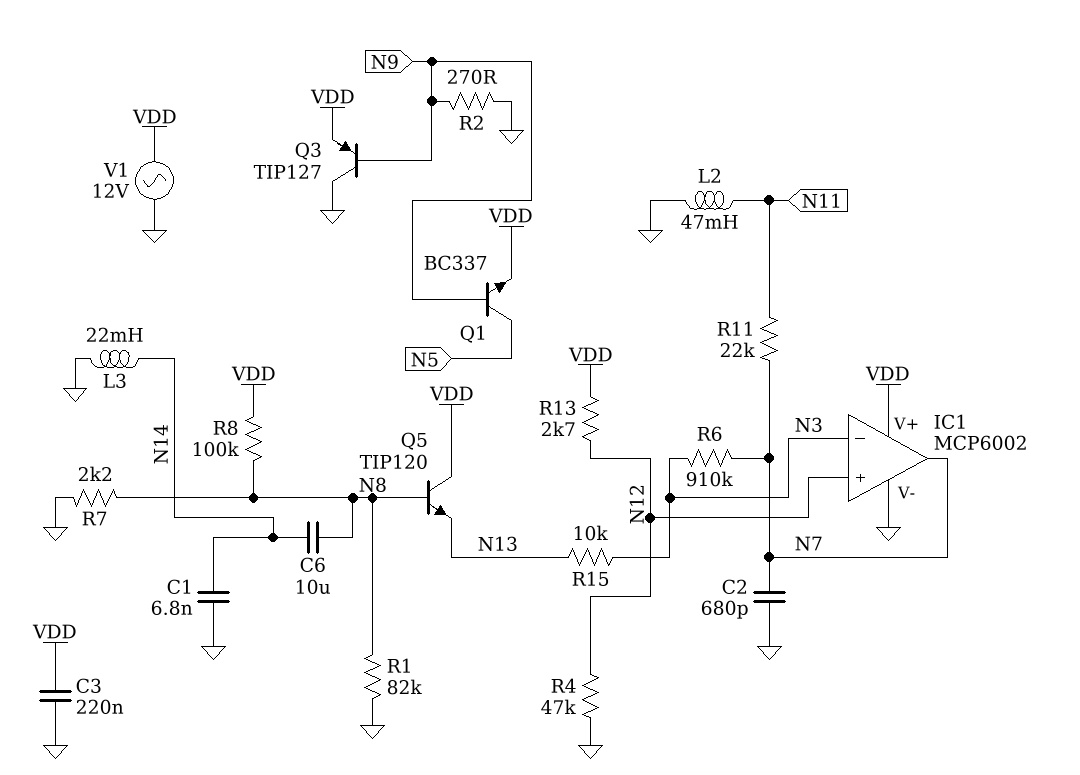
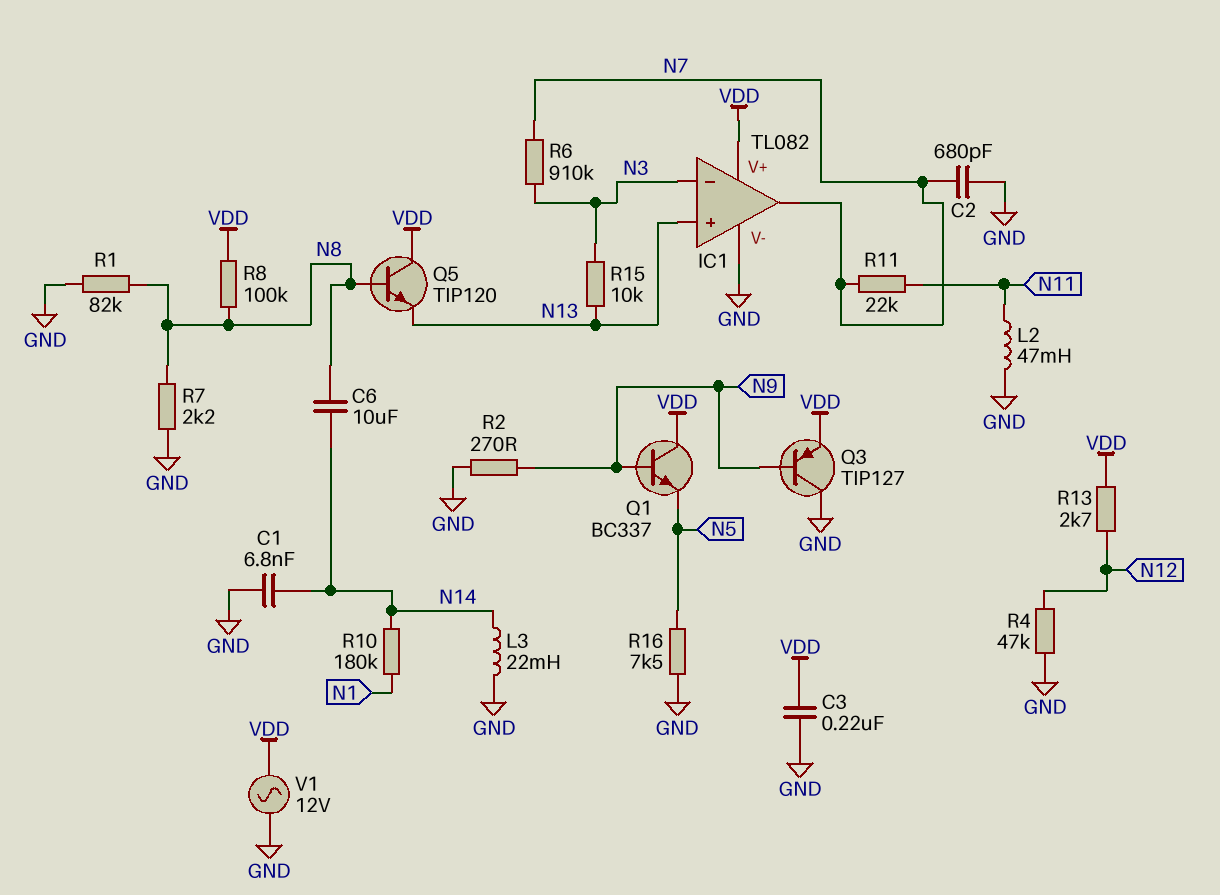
IC1: MCP6002 -> TL082
IC1 pin in+: N12 -> N13
Q1: NPN BC337 (B N9, C N5, E VDD) -> NPN BC337 (B N9, C VDD, E N5)
R10: none -> 180k (N1, N14)
R16: none -> 7.5k (GND, N5)

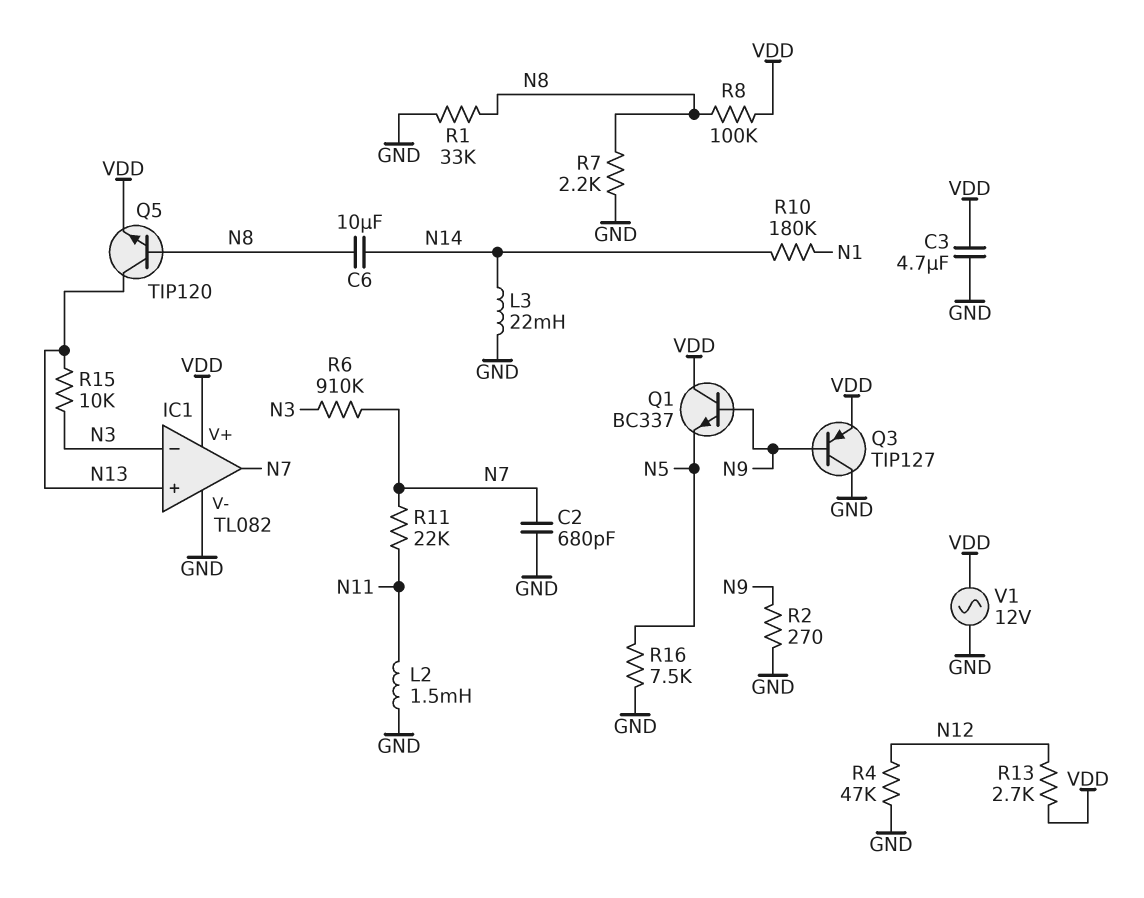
C1: 6.8nF (GND, N14) -> none
C3: 220nF (GND, VDD) -> 4.7uF (GND, VDD)
L2: 47mH (GND, N11) -> 1.5mH (GND, N11)
Q5: NPN TIP120 (B N8, C VDD, E N13) -> NPN TIP120 (B N8, C N13, E VDD)
R1: 82k (GND, N8) -> 33k (GND, N8)

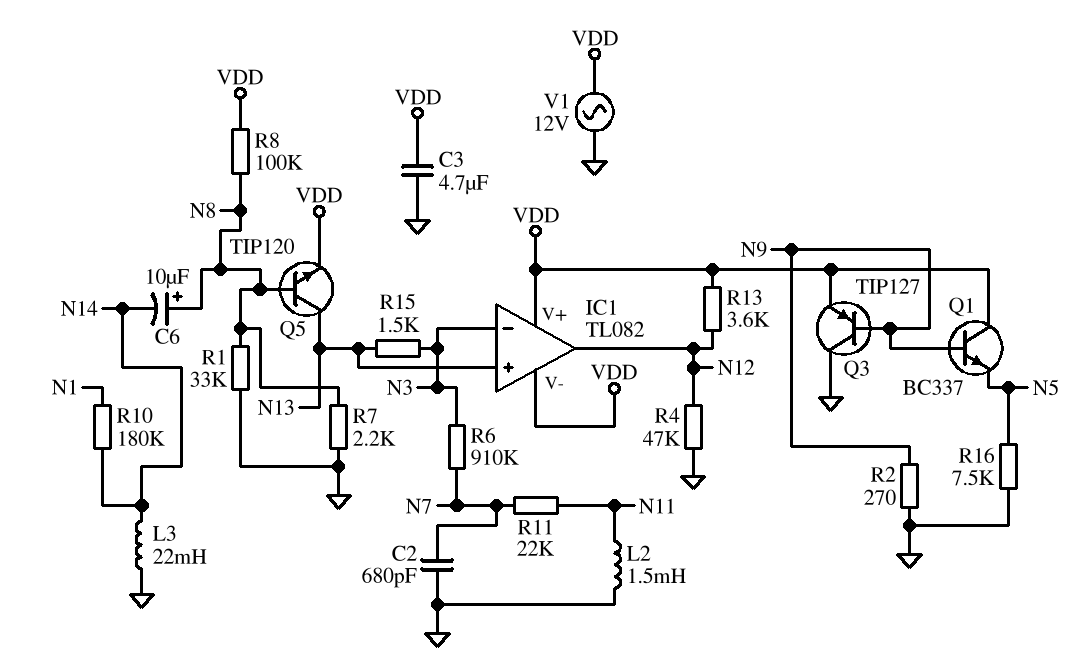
C6: 10uF (N8, N14) -> 10uF (plus N8, minus N14)
IC1 pin V-: GND -> VDD
IC1 pin out: N7 -> N12
R13: 2.7k (N12, VDD) -> 3.6k (N12, VDD)
R15: 10k (N3, N13) -> 1.5k (N3, N13)

